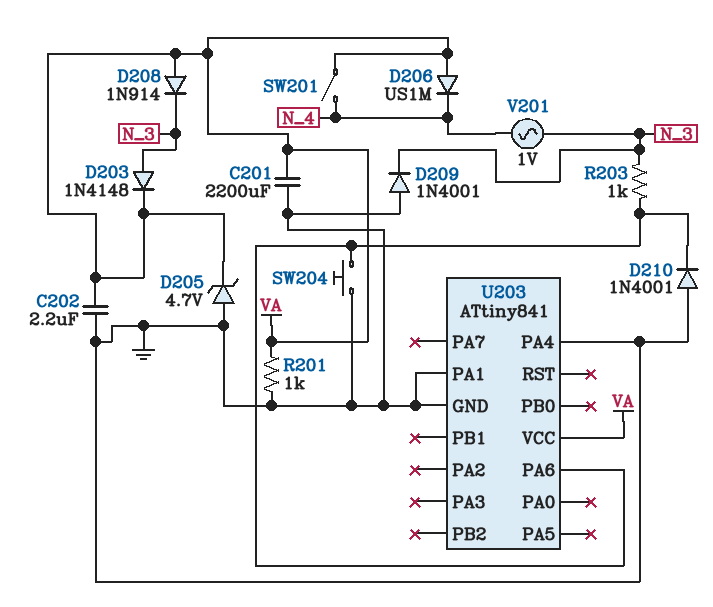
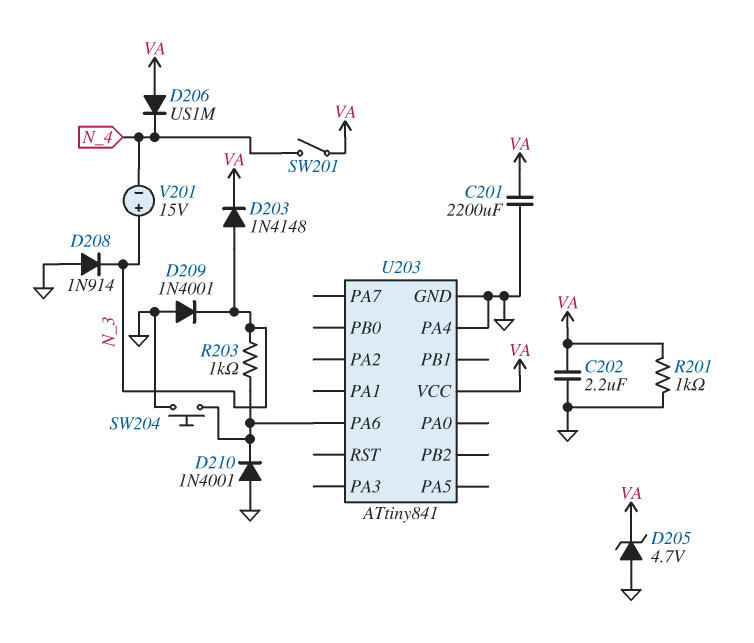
D208: diode 1N914 (A VA, K N_3) -> diode 1N914 (A GND, K N_3)
U203 pin PA1: GND -> none
V201: AC 1V (N_3, N_4) -> 15V (plus N_3, minus N_4)

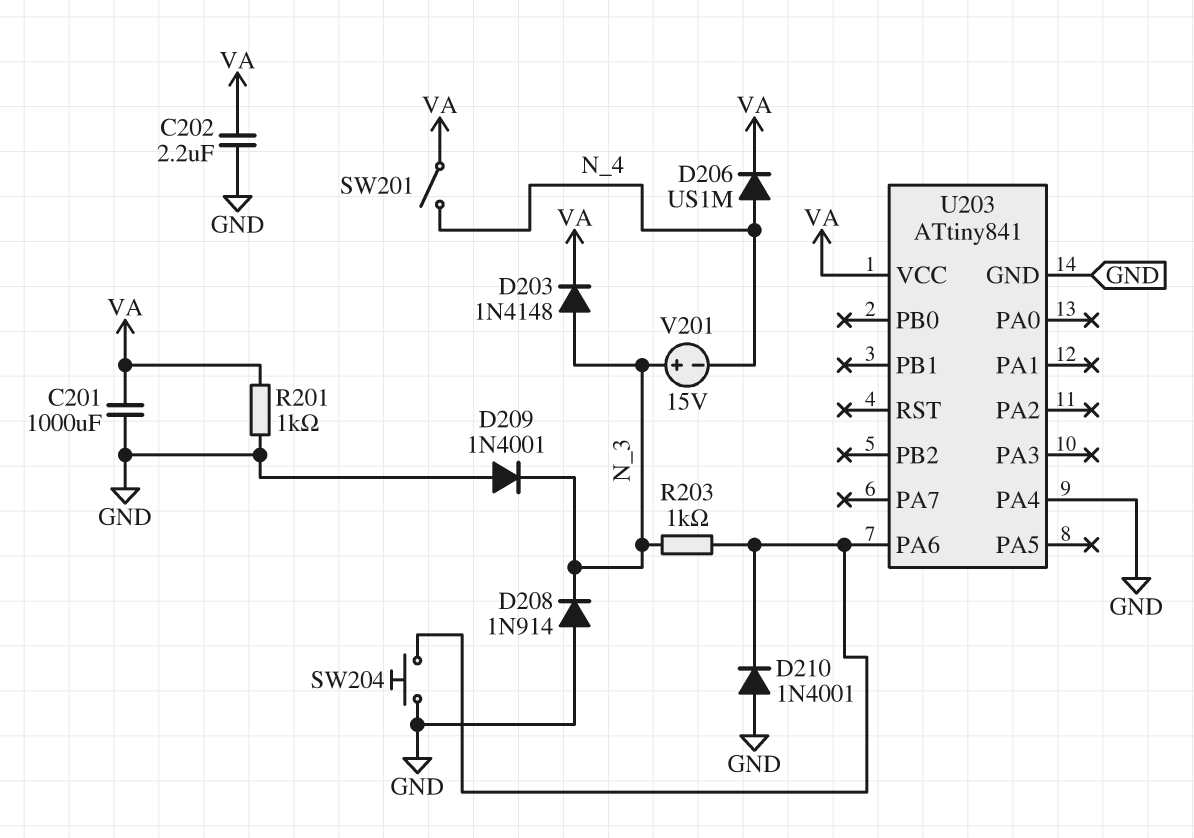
C201: 2200uF (GND, VA) -> 1000uF (GND, VA)
D205: zener 4.7V (A GND, K VA) -> none
D206: diode US1M (A VA, K N_4) -> diode US1M (A N_4, K VA)

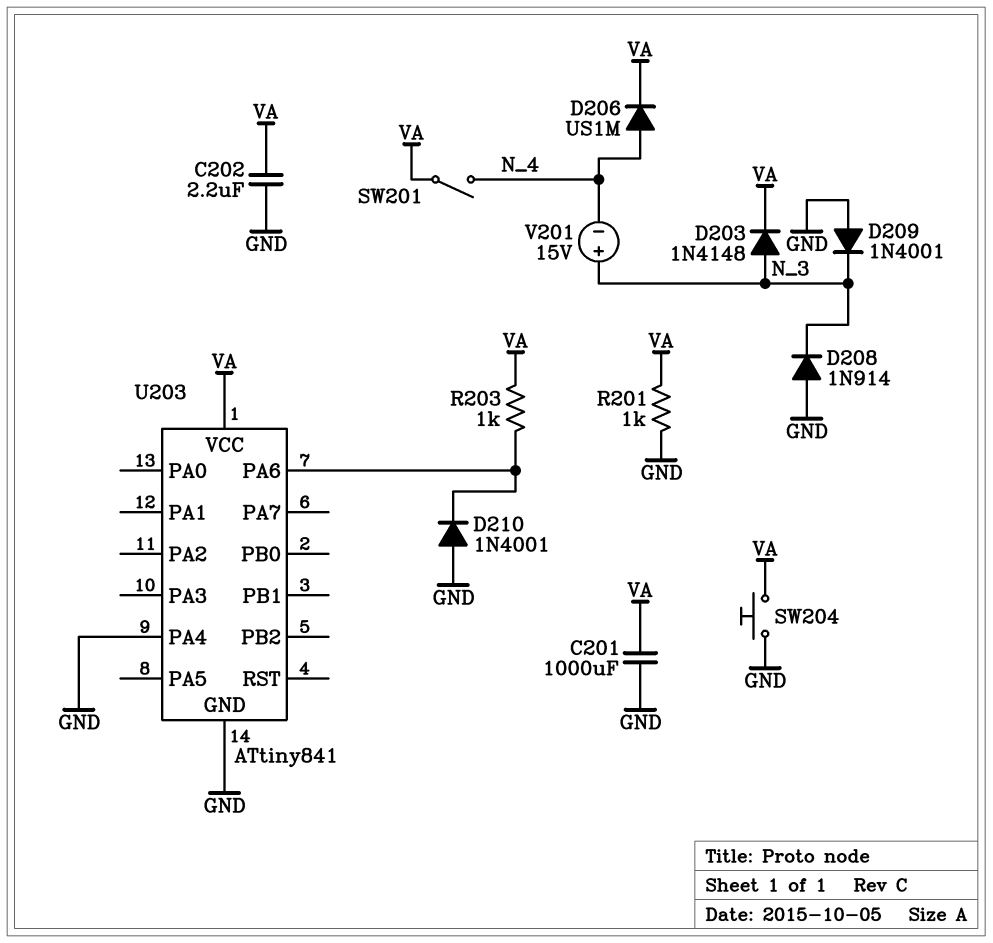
R203: 1k (N_3, U203/PA6) -> 1k (U203/PA6, VA)
SW204: button (GND, U203/PA6) -> button (GND, VA)

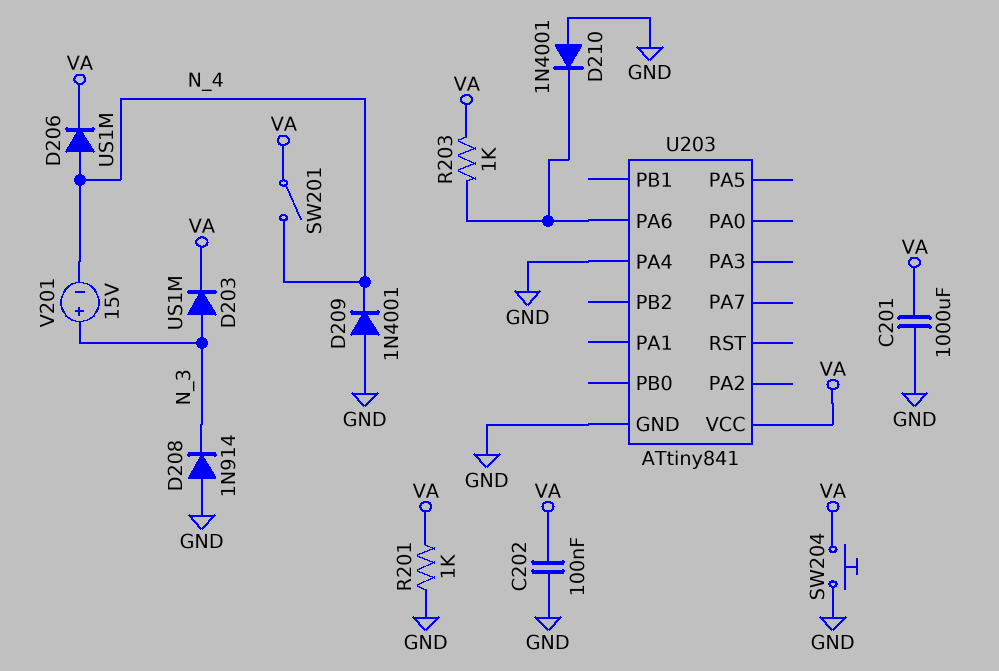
C202: 2.2uF (GND, VA) -> 100nF (GND, VA)
D203: diode 1N4148 (A N_3, K VA) -> diode US1M (A N_3, K VA)
D209: diode 1N4001 (A GND, K N_3) -> diode 1N4001 (A GND, K N_4)

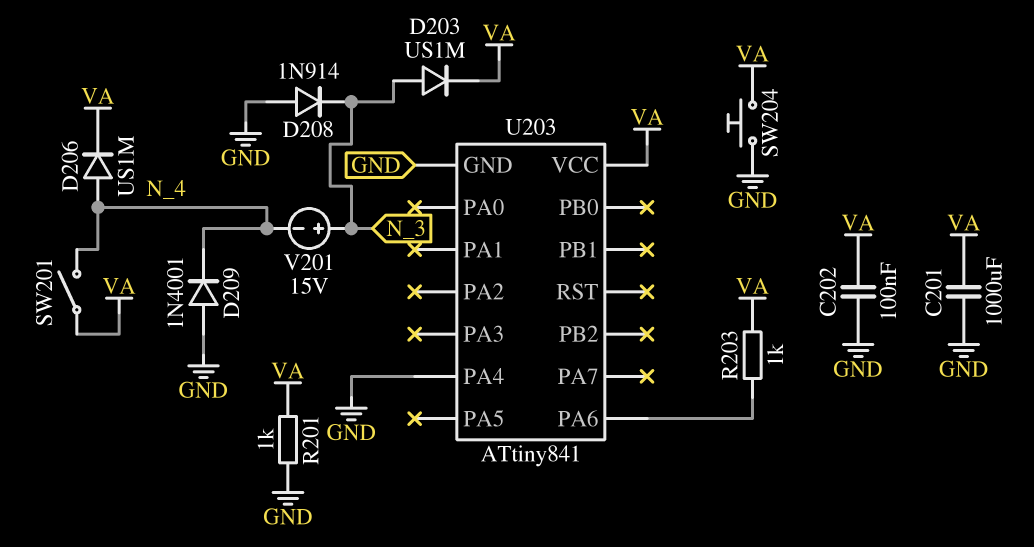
D210: diode 1N4001 (A GND, K U203/PA6) -> none

